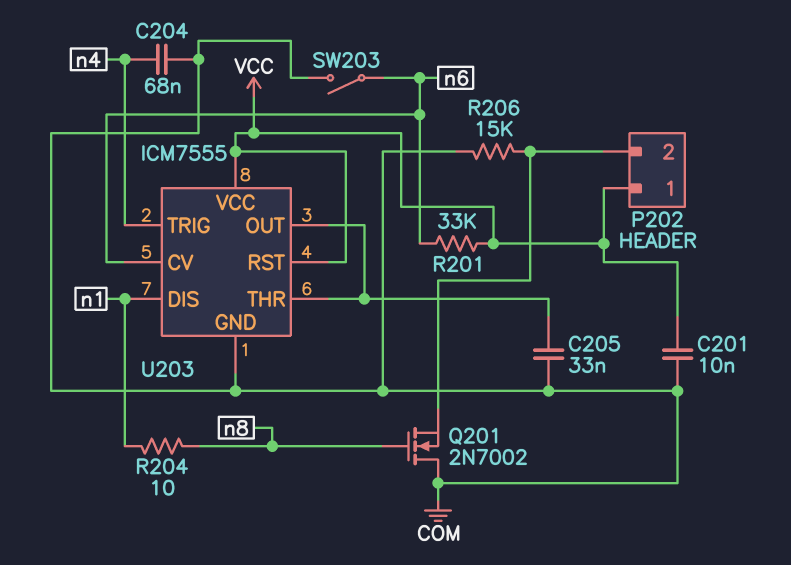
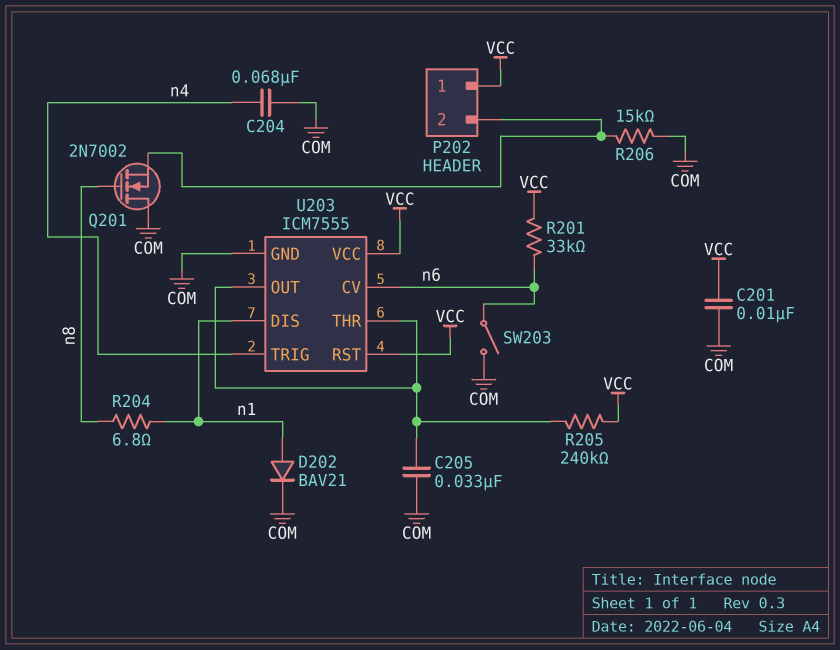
D202: none -> diode BAV21 (A n1, K COM)
R204: 10 (n1, n8) -> 6.8 (n1, n8)
R205: none -> 240k (U203/OUT, VCC)

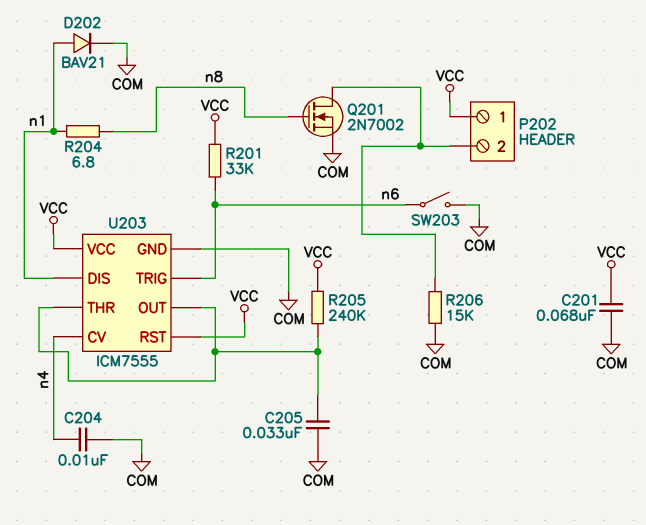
C201: 10nF (COM, VCC) -> 68nF (COM, VCC)
C204: 68nF (COM, n4) -> 10nF (COM, n4)
Q201: NMOS 2N7002 (G n8, D COM, S P202/2) -> NMOS 2N7002 (G n8, D P202/2, S COM)
U203 pin CV: n6 -> n4
U203 pin TRIG: n4 -> n6

